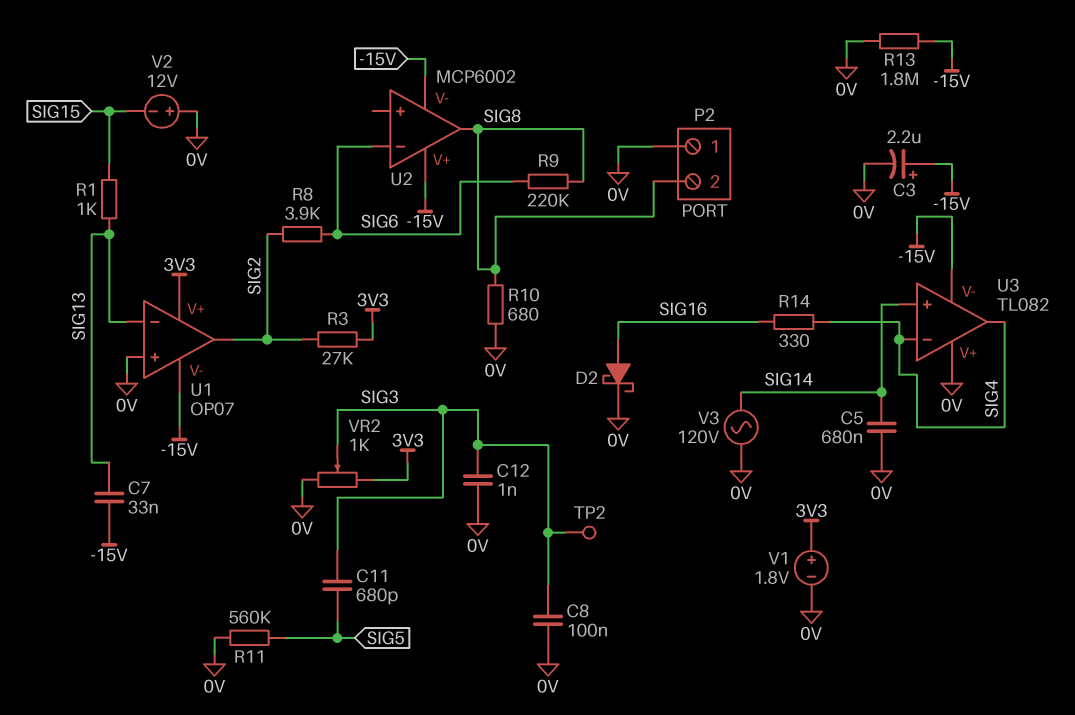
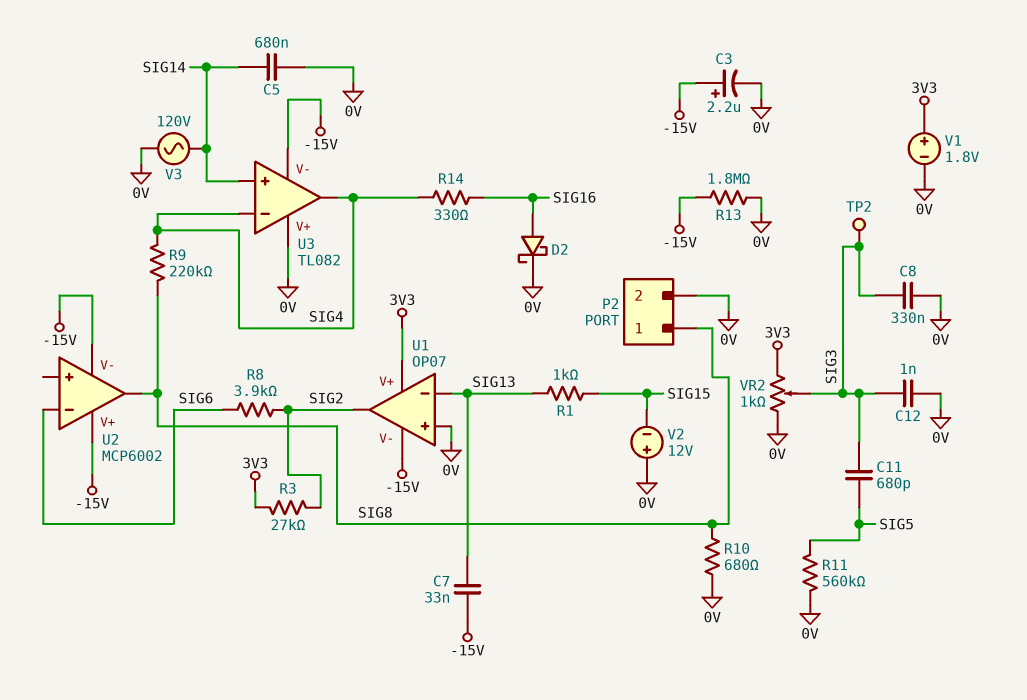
C8: 100nF (0V, SIG3) -> 330nF (0V, SIG3)
P2 pin 1: 0V -> SIG8
P2 pin 2: SIG8 -> 0V
R9: 220k (SIG6, SIG8) -> 220k (SIG4, SIG8)

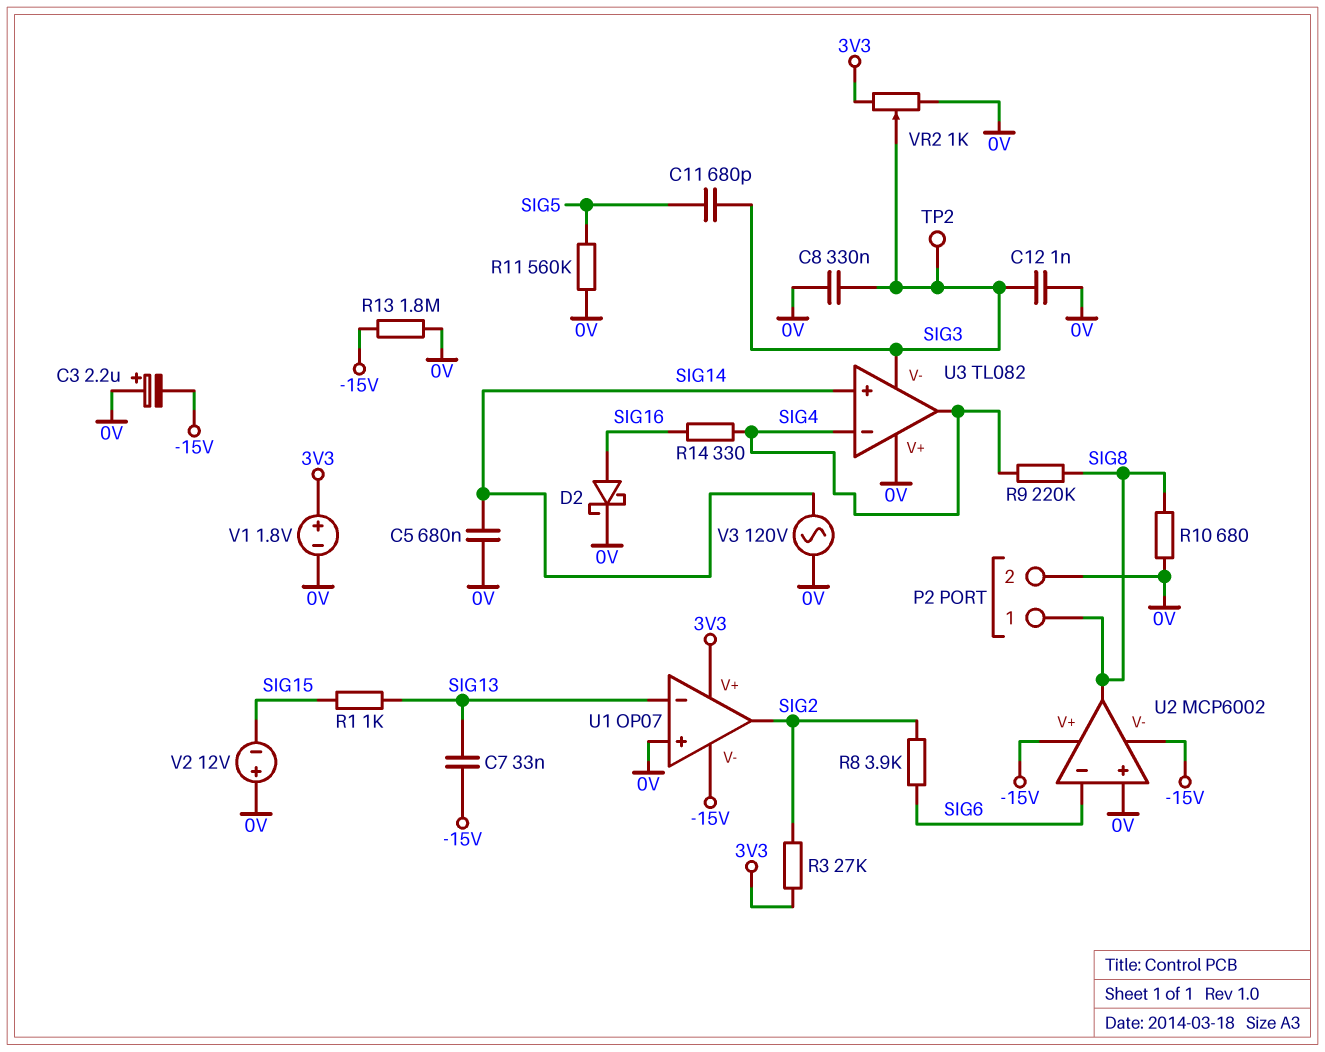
C3: 2.2uF (plus -15V, minus 0V) -> 2.2uF (plus 0V, minus -15V)
U2 pin in+: none -> 0V
U3 pin V-: -15V -> SIG3

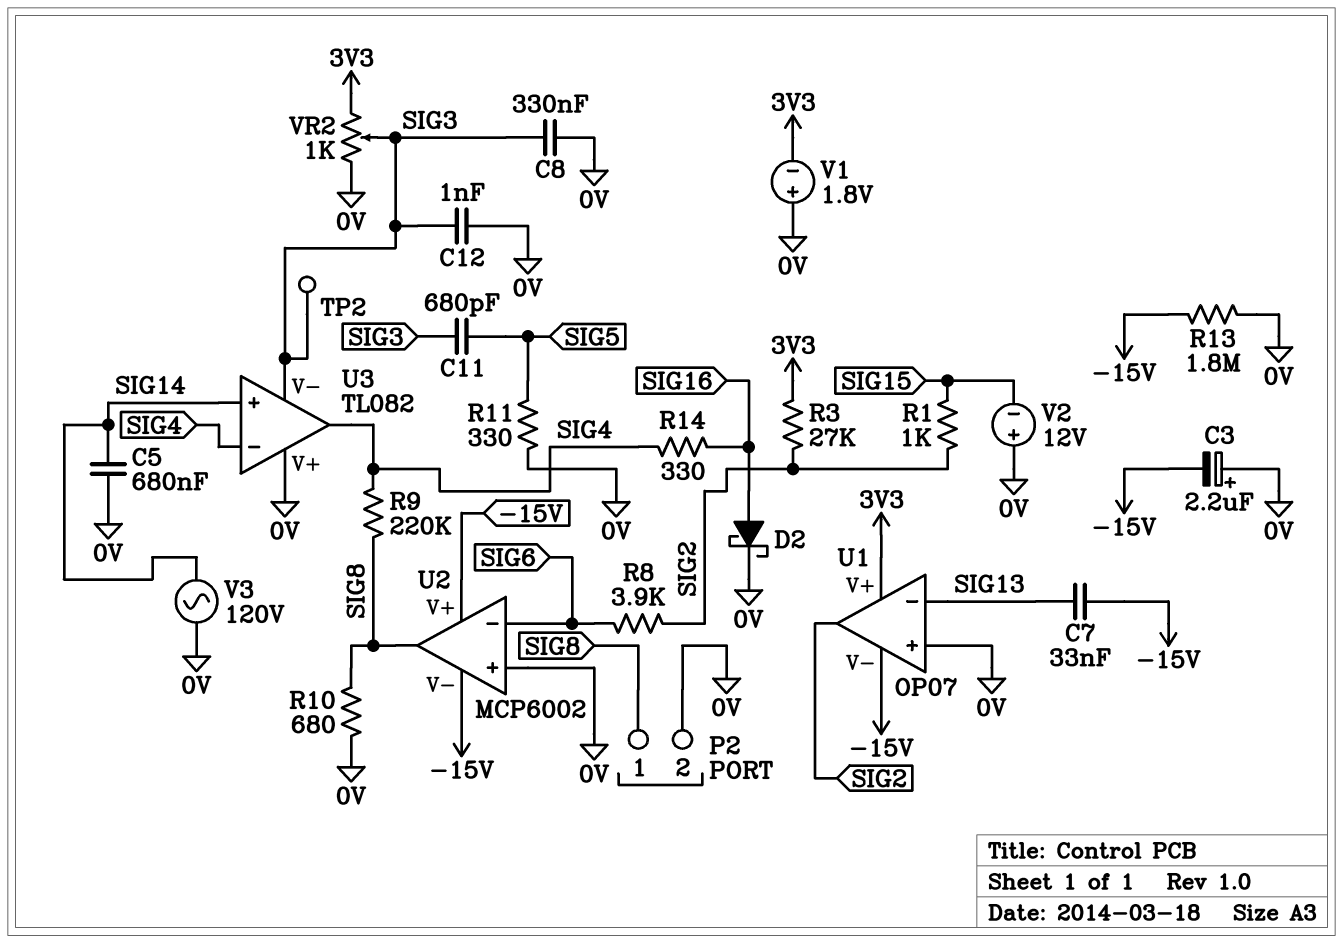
R1: 1k (SIG13, SIG15) -> 1k (SIG2, SIG15)
R11: 560k (0V, SIG5) -> 330 (0V, SIG5)
V1: 1.8V (plus 3V3, minus 0V) -> 1.8V (plus 0V, minus 3V3)

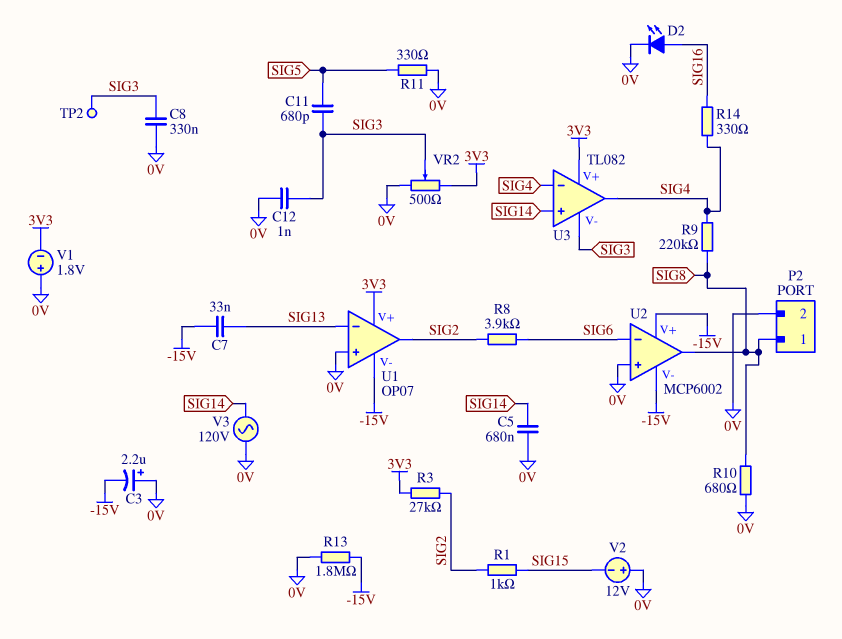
D2: schottky (A SIG16, K 0V) -> LED (A SIG16, K 0V)
U3 pin V+: 0V -> 3V3
VR2: 1k (0V, 3V3, wiper SIG3) -> 500 (0V, 3V3, wiper SIG3)

